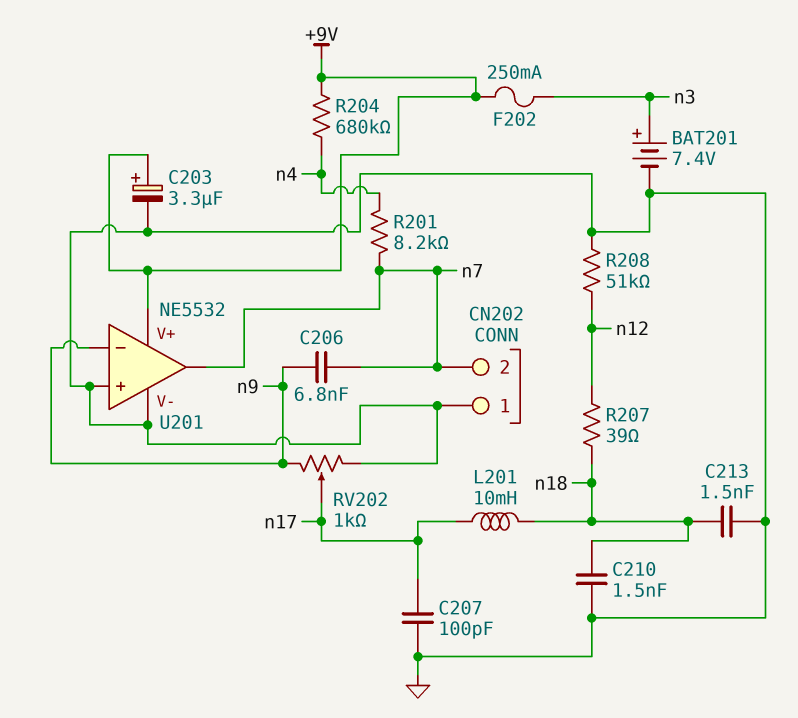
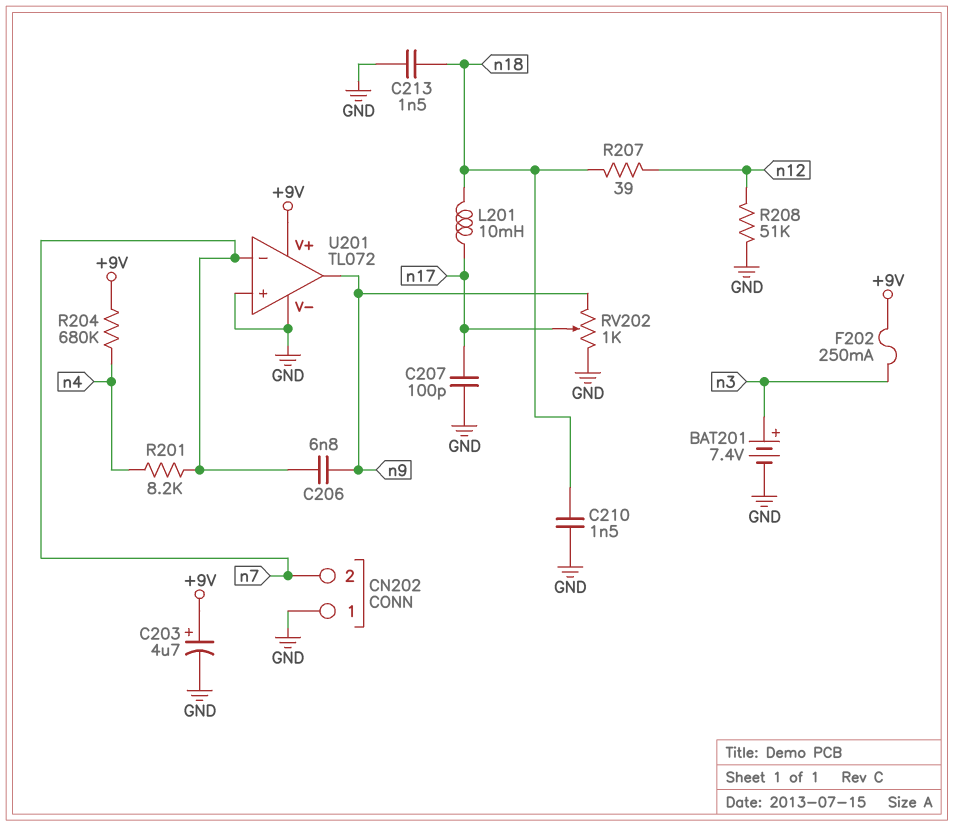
C203: 3.3uF (plus +9V, minus GND) -> 4.7uF (plus +9V, minus GND)
U201: NE5532 -> TL072
U201 pin in-: n9 -> n7
U201 pin out: n7 -> n9

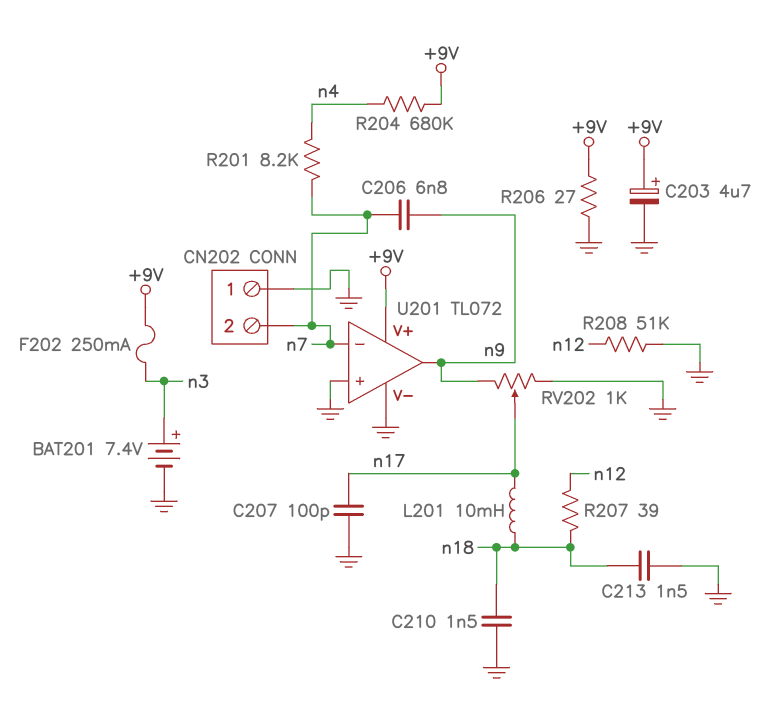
R206: none -> 27 (+9V, GND)

